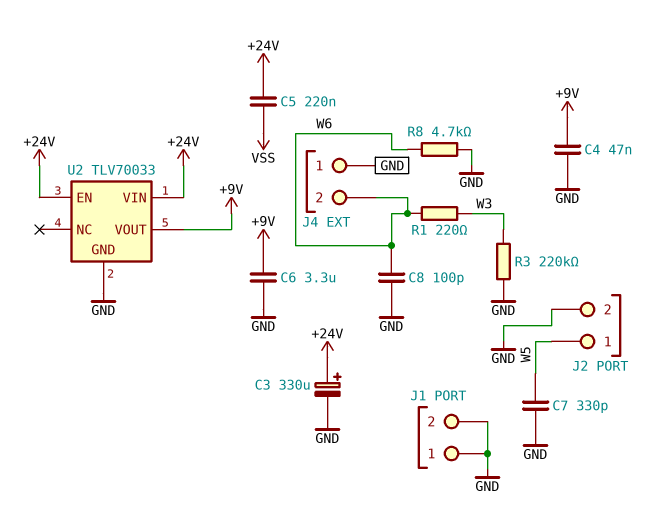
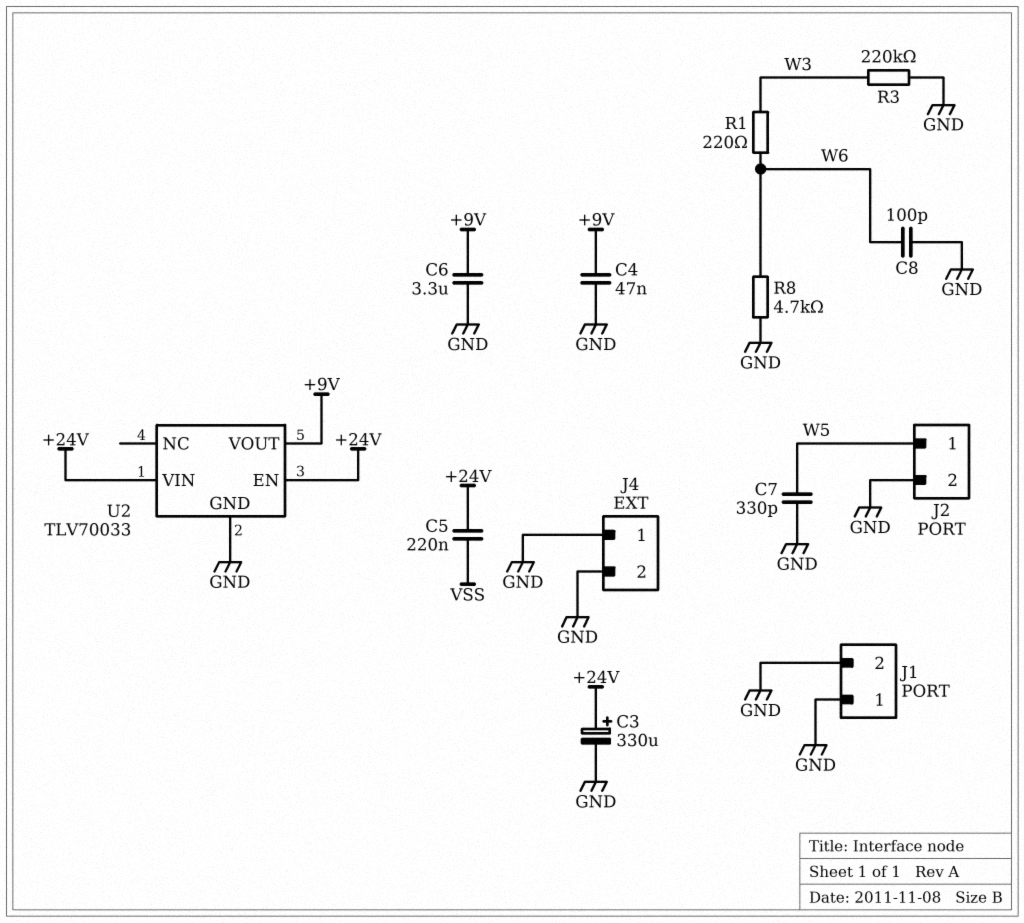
J4 pin 2: W6 -> GND

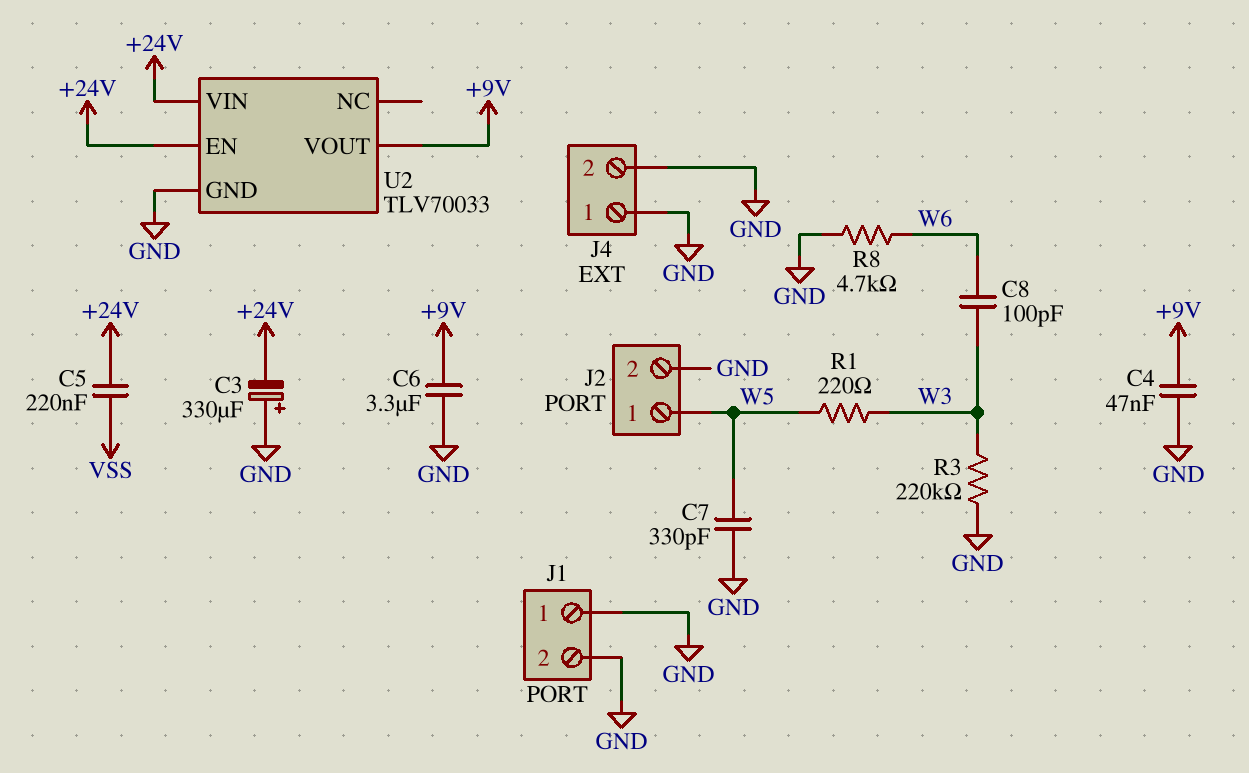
C3: 330uF (plus +24V, minus GND) -> 330uF (plus GND, minus +24V)
C8: 100pF (GND, W6) -> 100pF (W3, W6)
R1: 220 (W3, W6) -> 220 (W3, W5)

